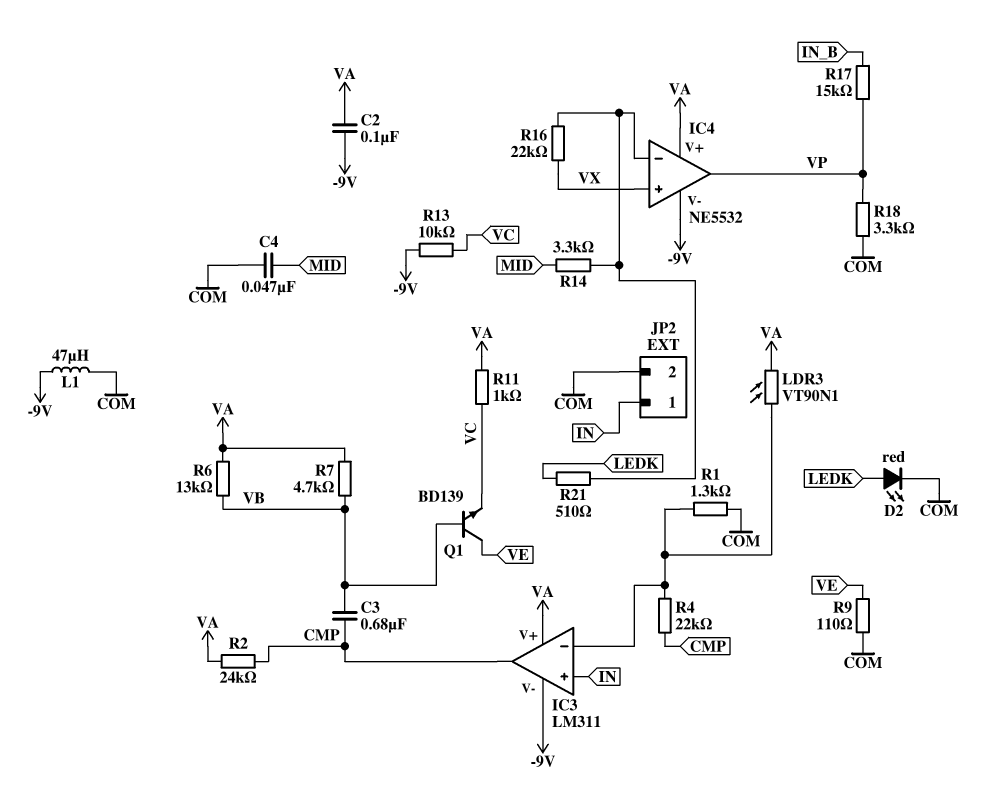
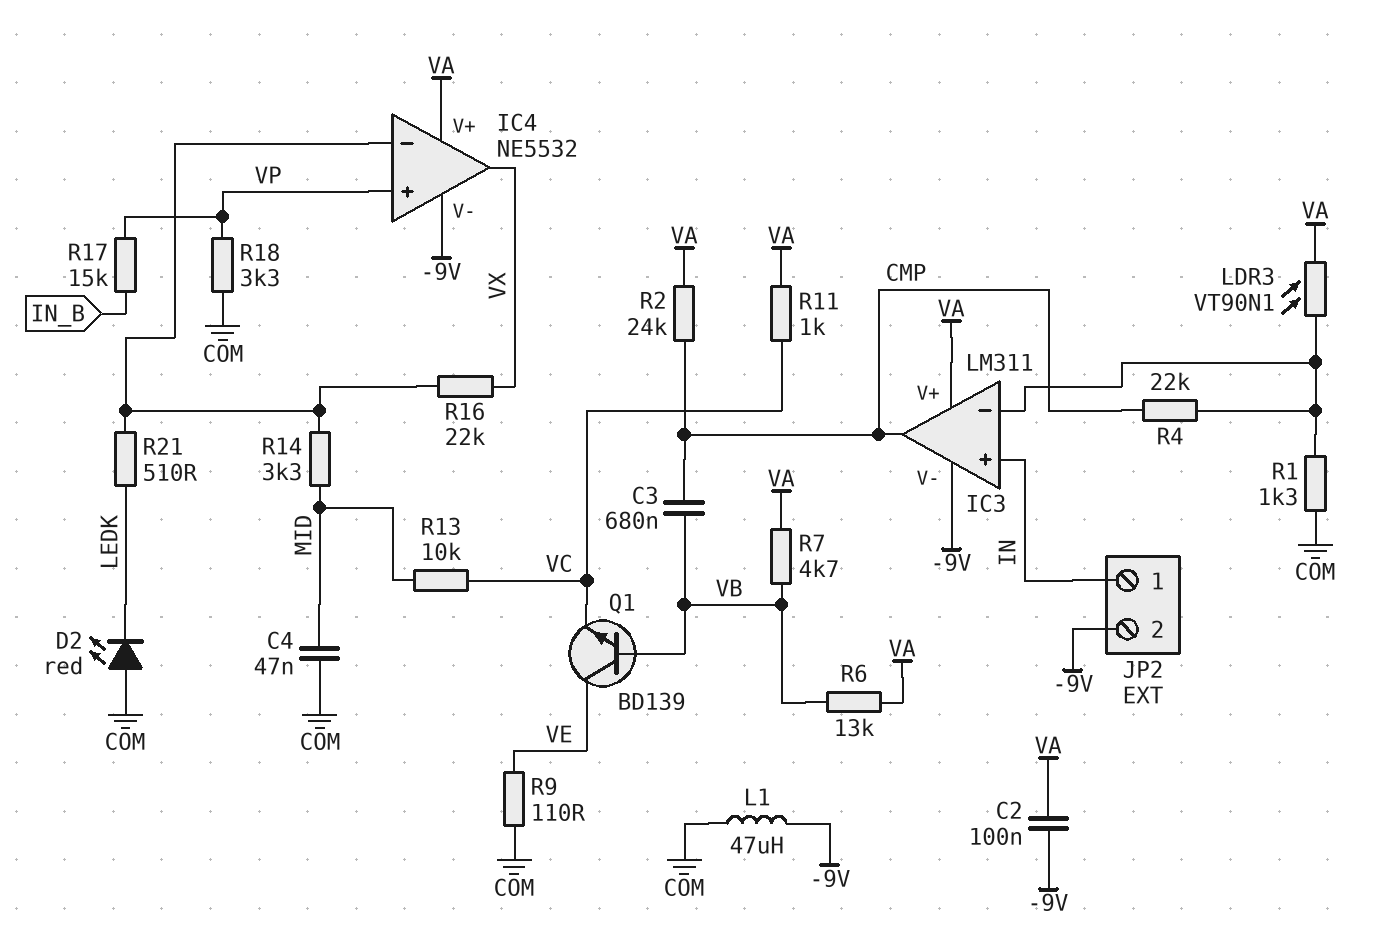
D2: LED red (A LEDK, K COM) -> LED red (A COM, K LEDK)
IC4 pin in+: VX -> VP
IC4 pin out: VP -> VX
JP2 pin 2: COM -> -9V
R13: 10k (-9V, VC) -> 10k (MID, VC)

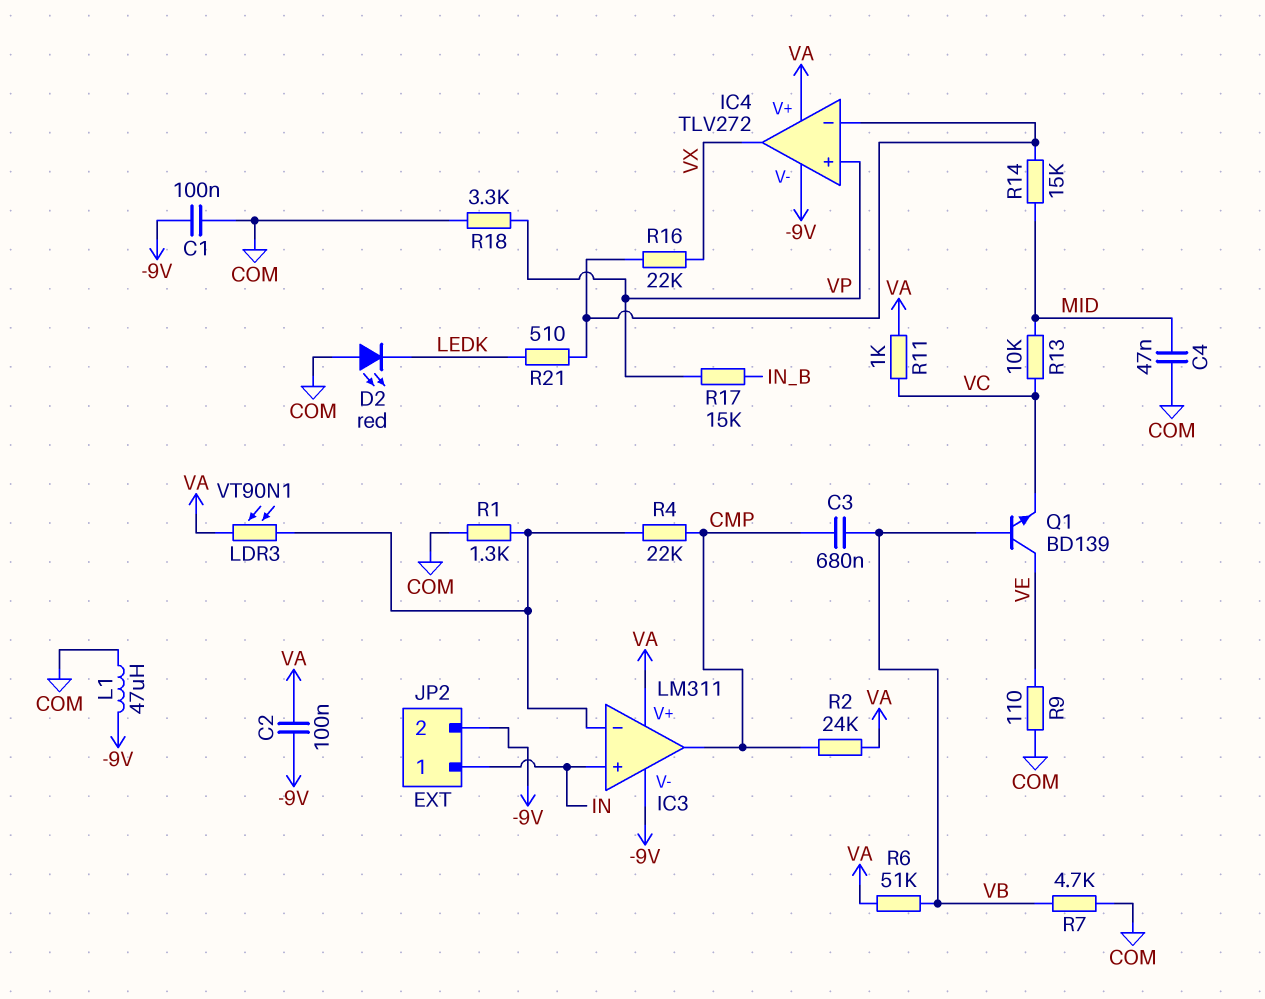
C1: none -> 100nF (-9V, COM)
IC4: NE5532 -> TLV272
R6: 13k (VA, VB) -> 51k (VA, VB)
R7: 4.7k (VA, VB) -> 4.7k (COM, VB)
R14: 3.3k (IC4/in-, MID) -> 15k (IC4/in-, MID)

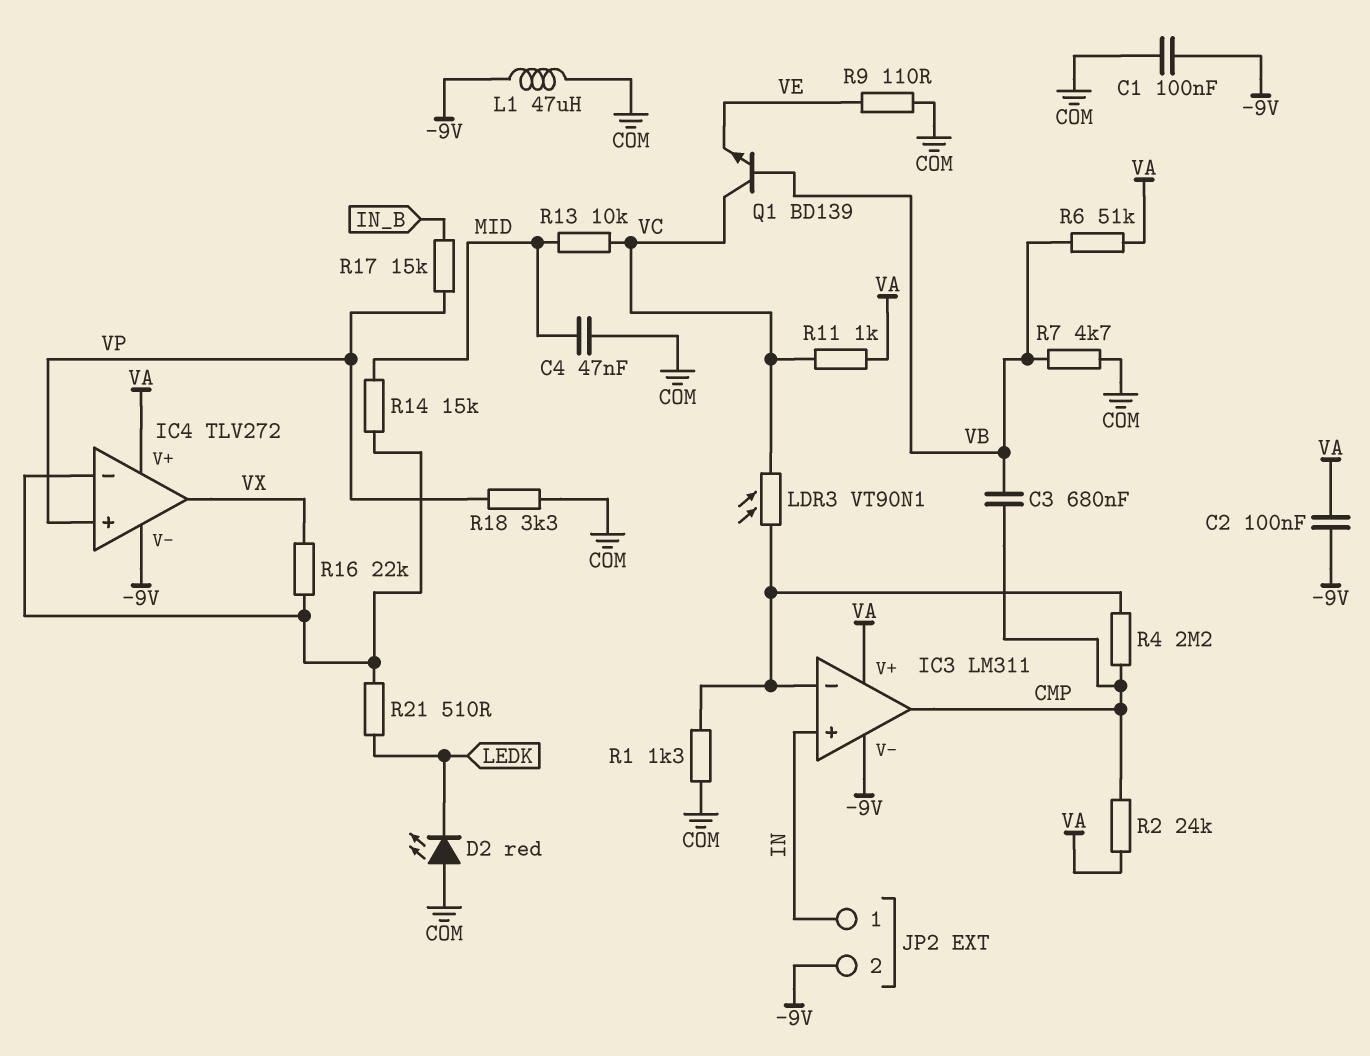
LDR3: VT90N1 (IC3/in-, VA) -> VT90N1 (IC3/in-, VC)
Q1: NPN BD139 (B VB, C VE, E VC) -> NPN BD139 (B VB, C VC, E VE)
R4: 22k (CMP, IC3/in-) -> 2.2M (CMP, IC3/in-)

